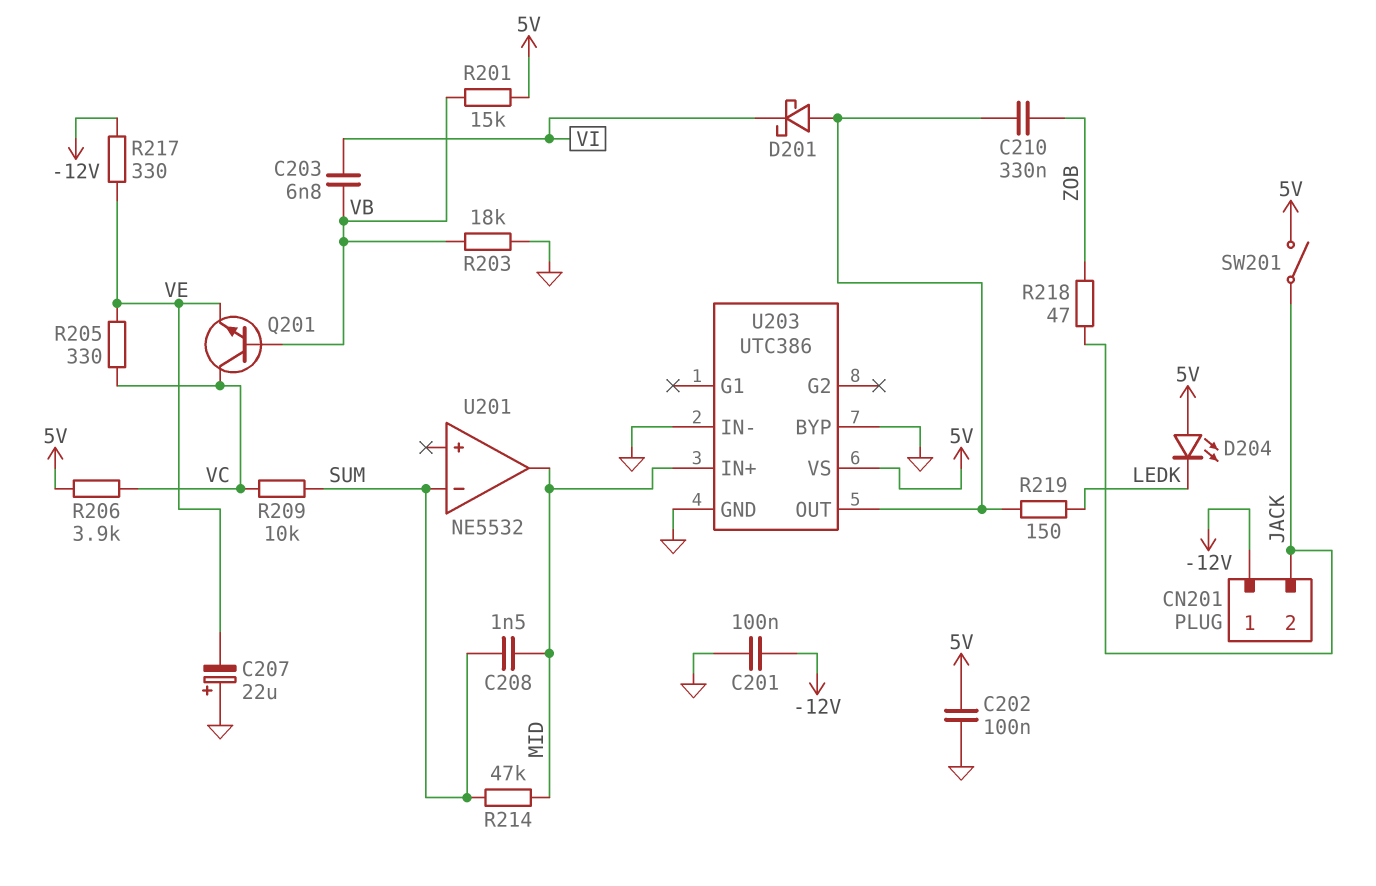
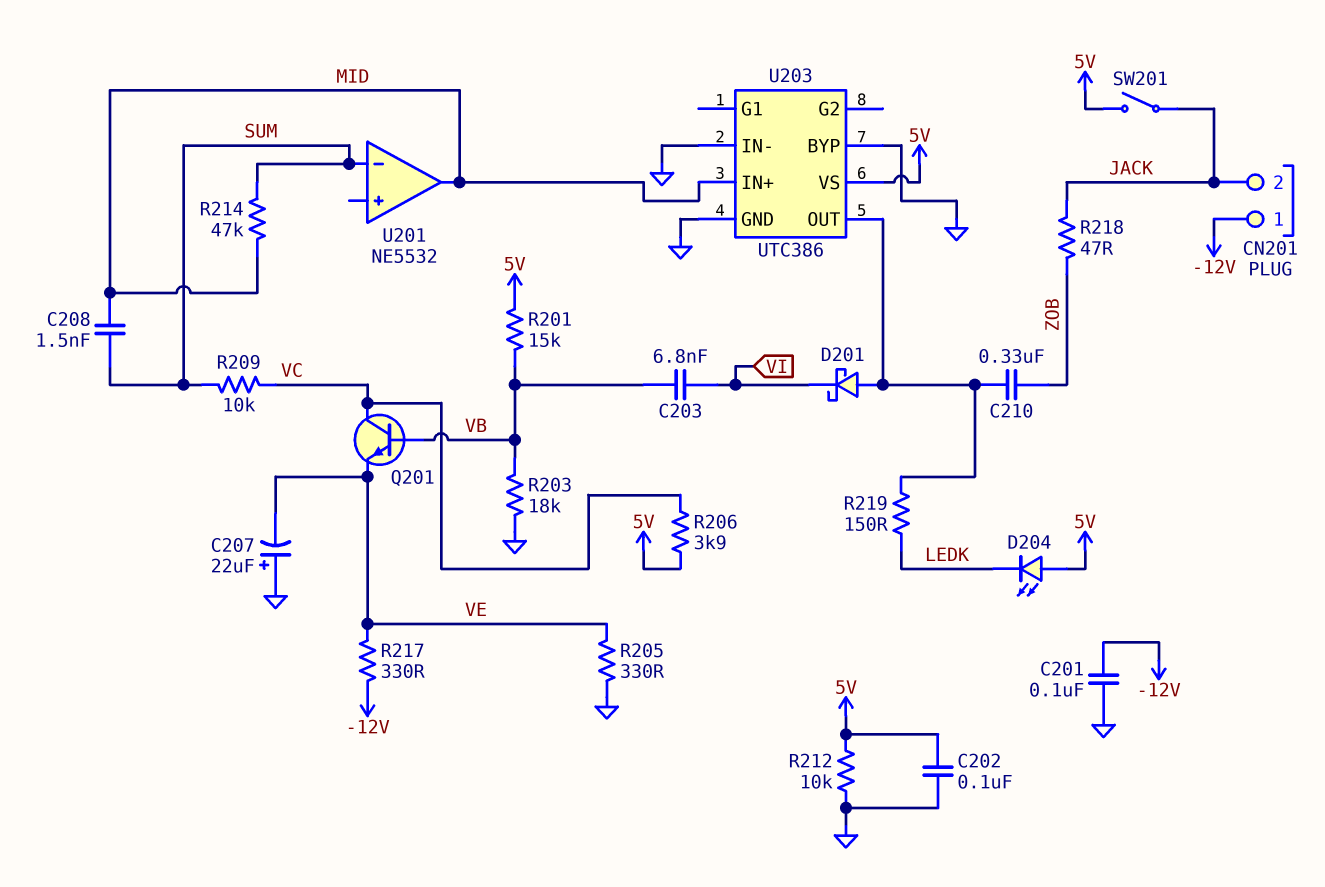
R205: 330 (VC, VE) -> 330 (GND, VE)
R212: none -> 10k (5V, GND)

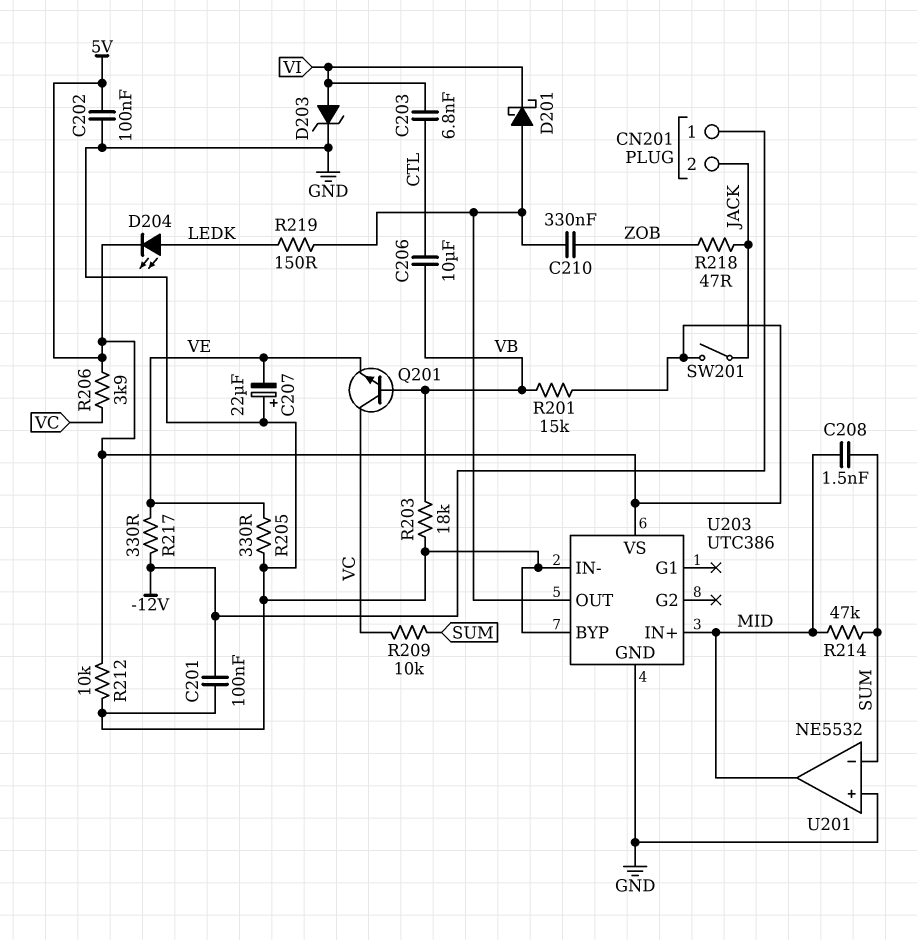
C203: 6.8nF (VB, VI) -> 6.8nF (CTL, VI)
C206: none -> 10uF (CTL, VB)
D203: none -> zener (A VI, K GND)
D204: LED (A 5V, K LEDK) -> LED (A LEDK, K 5V)
U201 pin in+: none -> GND

